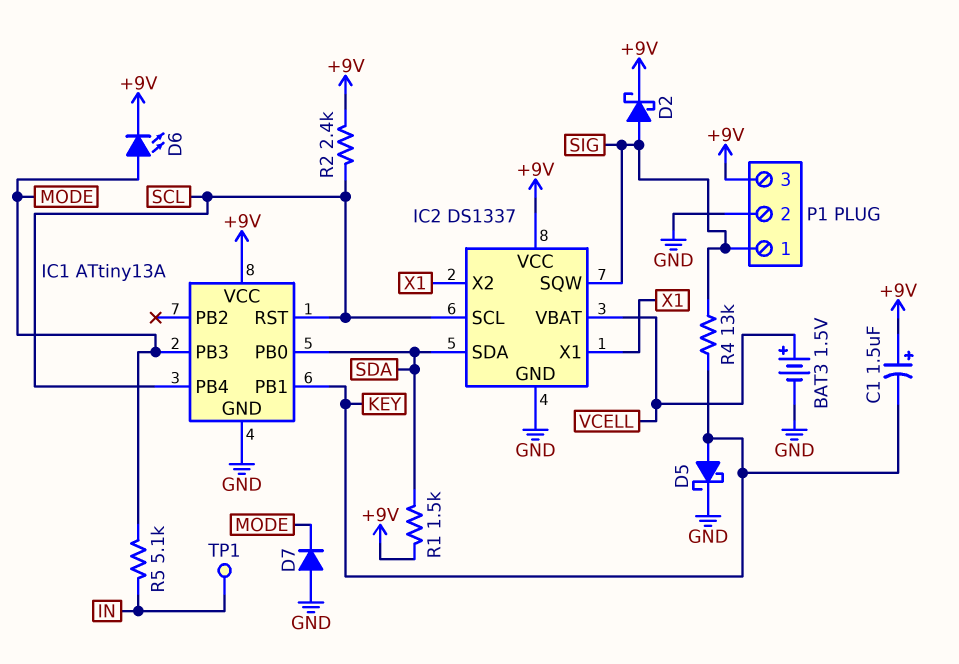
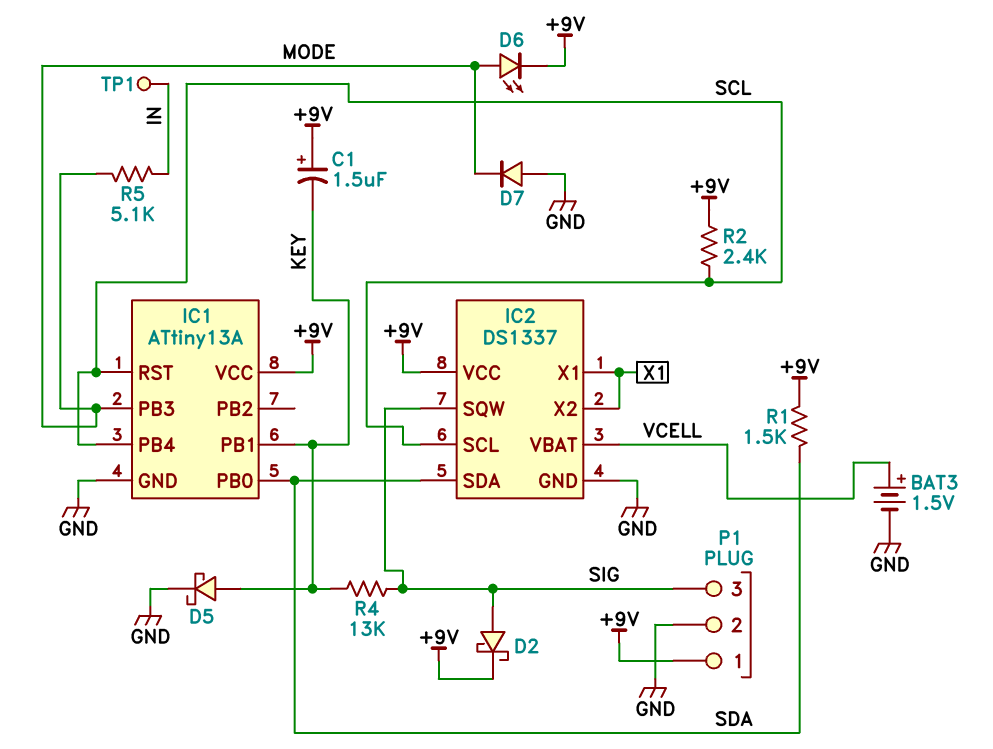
P1 pin 1: SIG -> +9V
P1 pin 3: +9V -> SIG

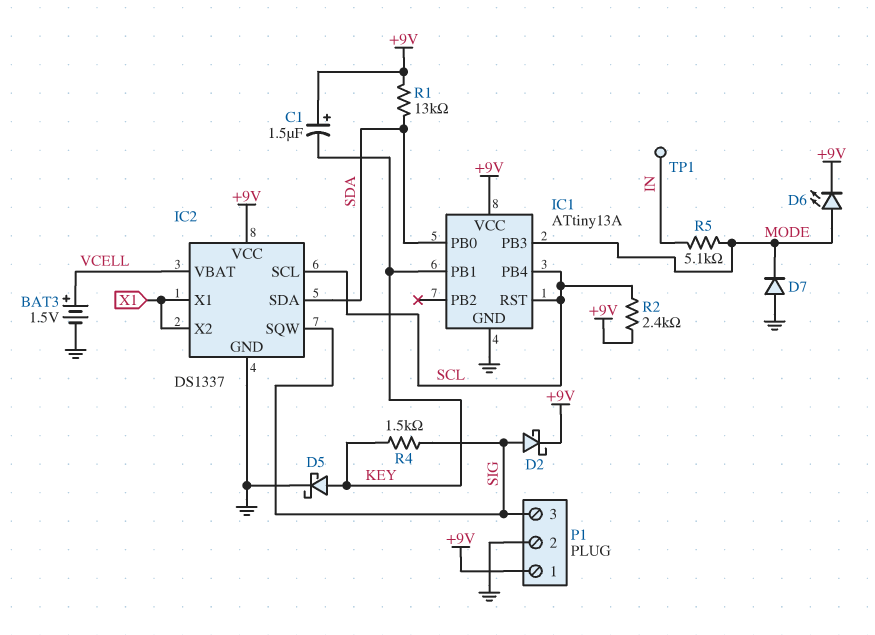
R1: 1.5k (+9V, SDA) -> 13k (+9V, SDA)
R4: 13k (KEY, SIG) -> 1.5k (KEY, SIG)

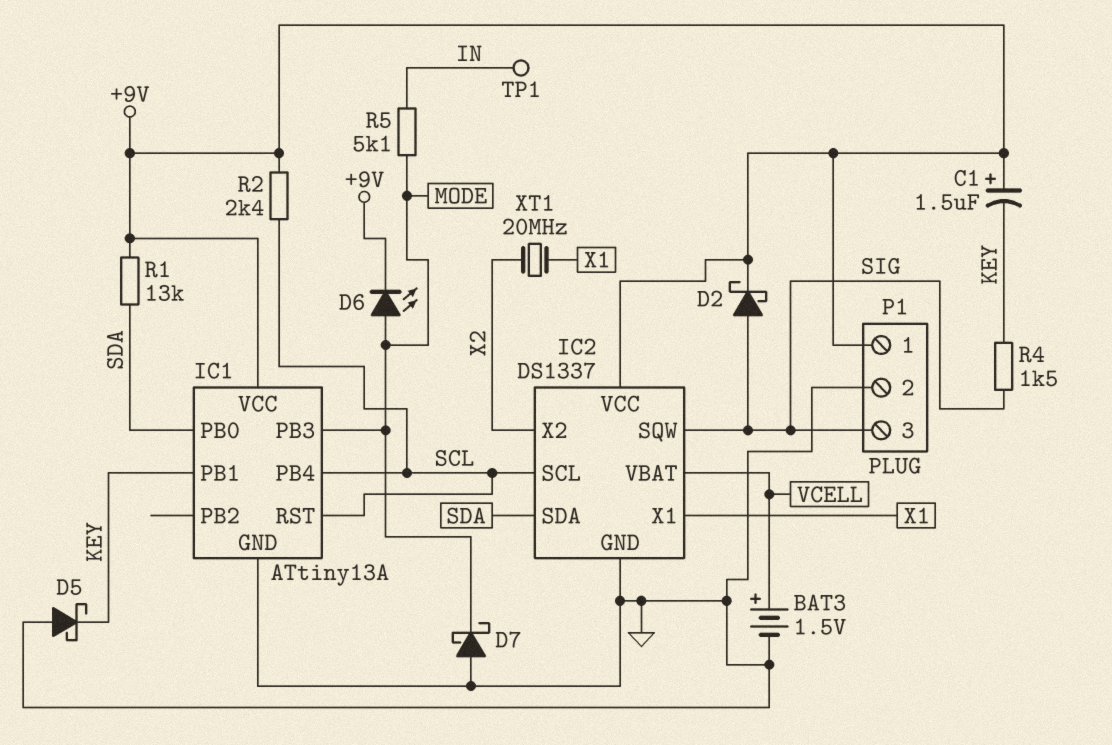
D5: schottky (A KEY, K GND) -> schottky (A GND, K KEY)
D7: diode (A GND, K MODE) -> schottky (A GND, K MODE)
IC2 pin X2: X1 -> X2
XT1: none -> 20MHz (X1, X2)

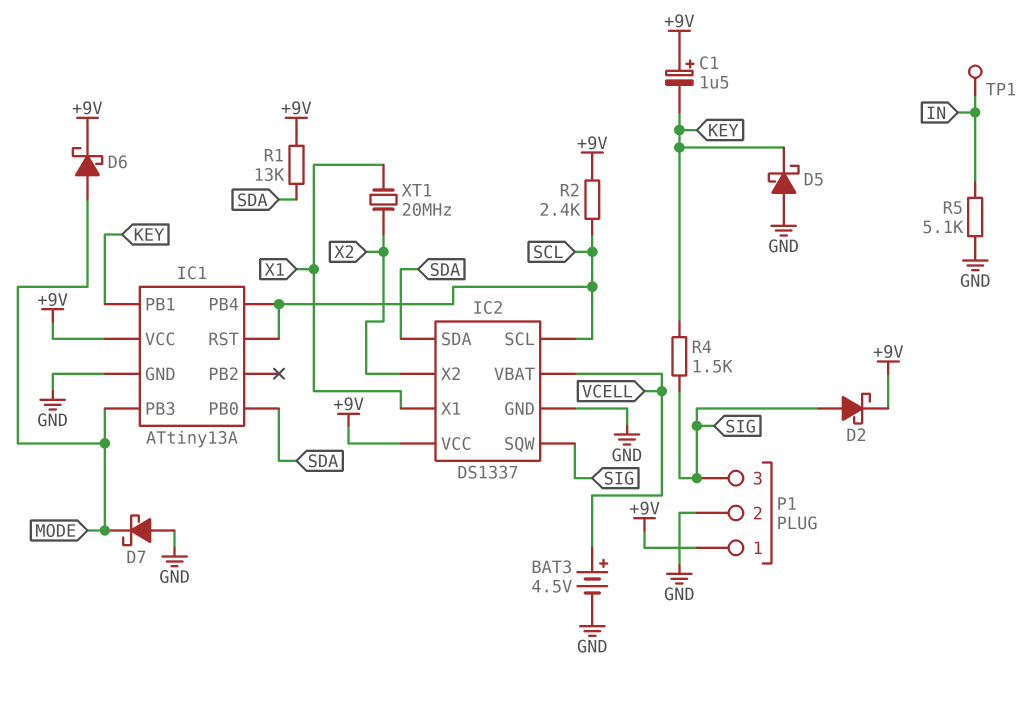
BAT3: 1.5V (plus VCELL, minus GND) -> 4.5V (plus VCELL, minus GND)
D6: LED (A MODE, K +9V) -> schottky (A MODE, K +9V)
R5: 5.1k (IN, MODE) -> 5.1k (GND, IN)

